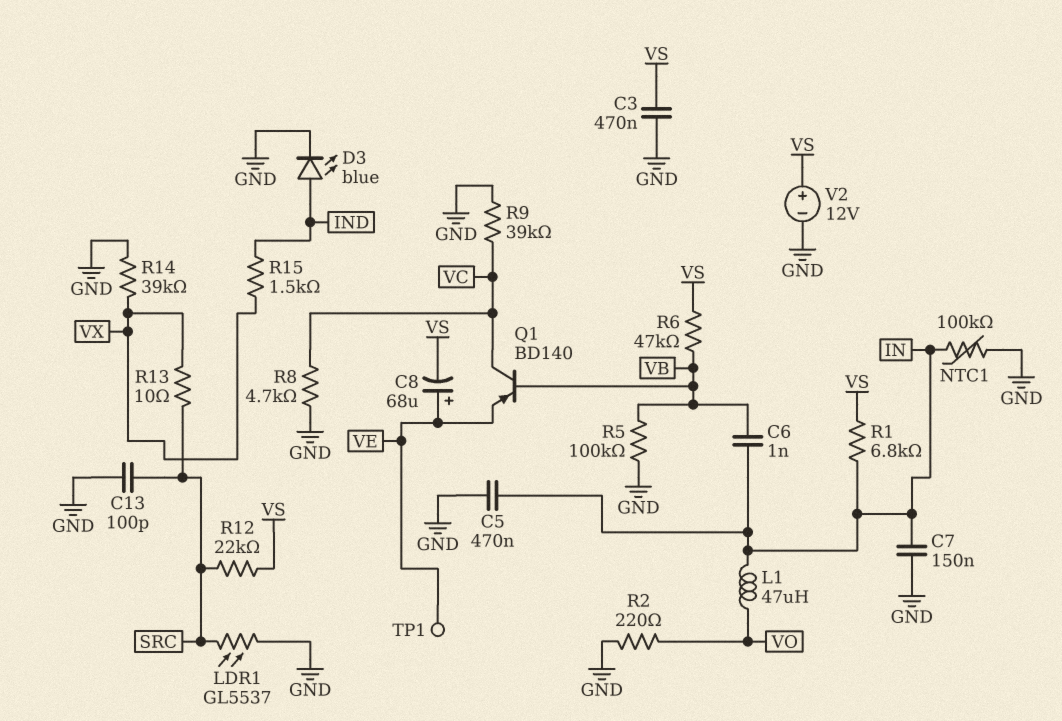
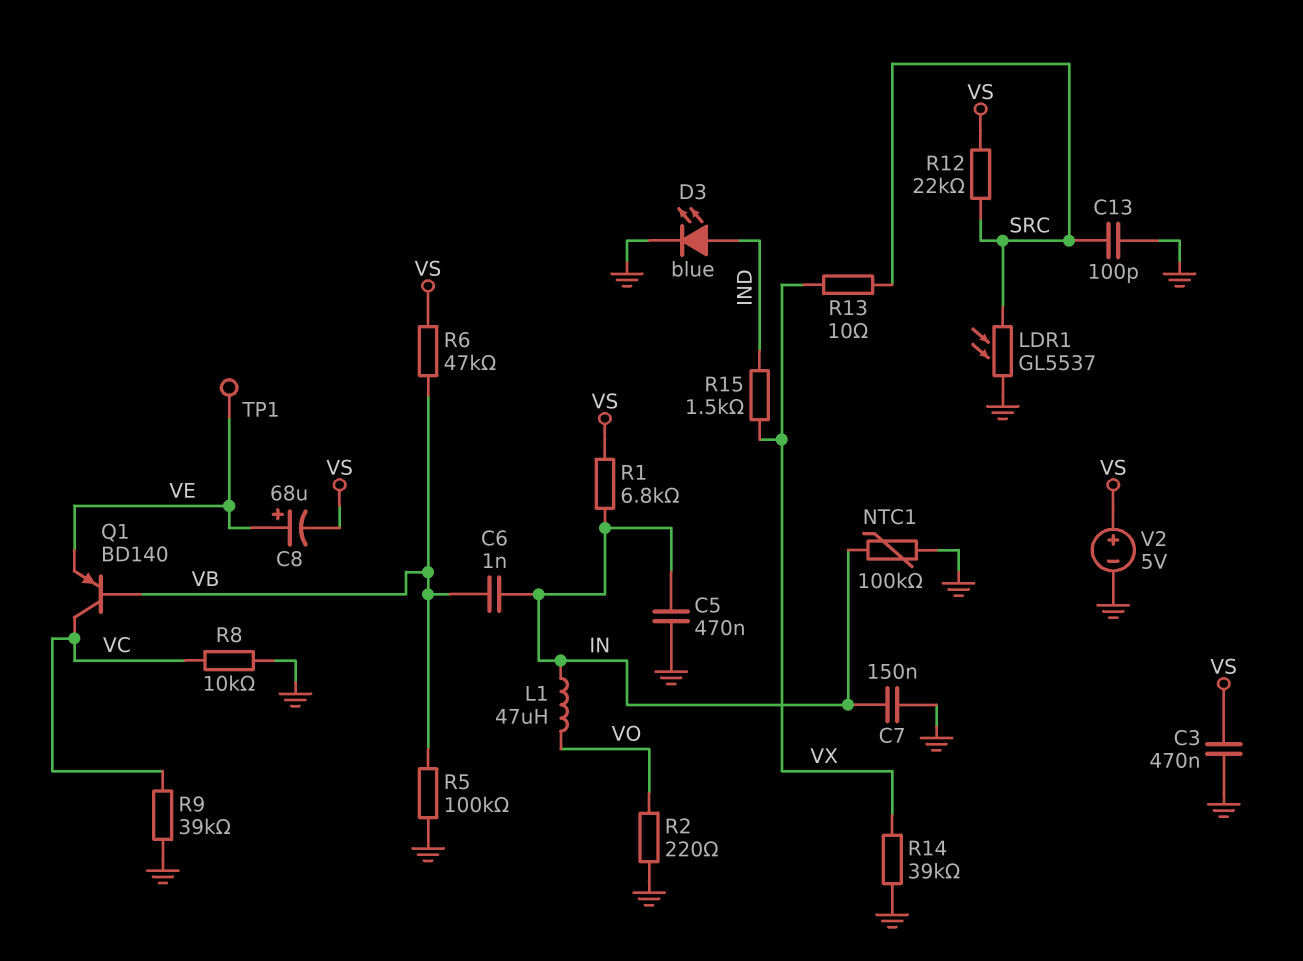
R8: 4.7k (GND, VC) -> 10k (GND, VC)
V2: 12V (plus VS, minus GND) -> 5V (plus VS, minus GND)

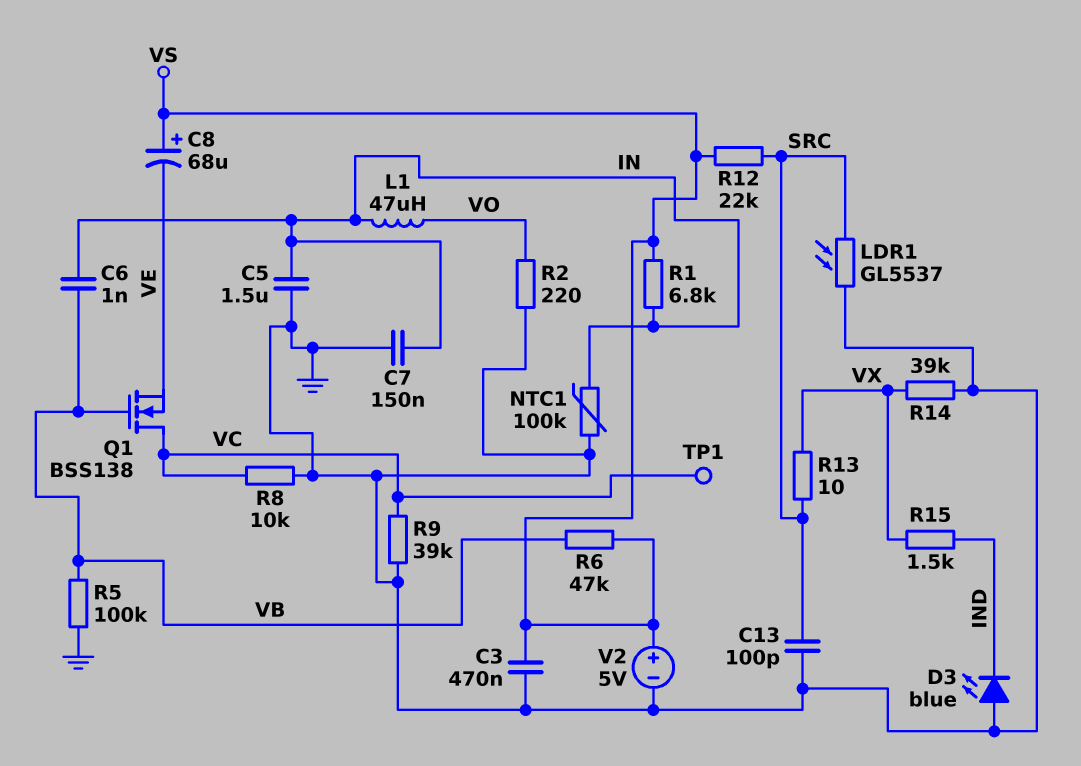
C5: 470nF (GND, IN) -> 1.5uF (GND, IN)
C8: 68uF (plus VE, minus VS) -> 68uF (plus VS, minus VE)
D3: LED blue (A IND, K GND) -> LED blue (A GND, K IND)
Q1: PNP BD140 (B VB, C VC, E VE) -> NMOS BSS138 (G VB, D VC, S VE)
TP1: test point (VE) -> test point (VC)

